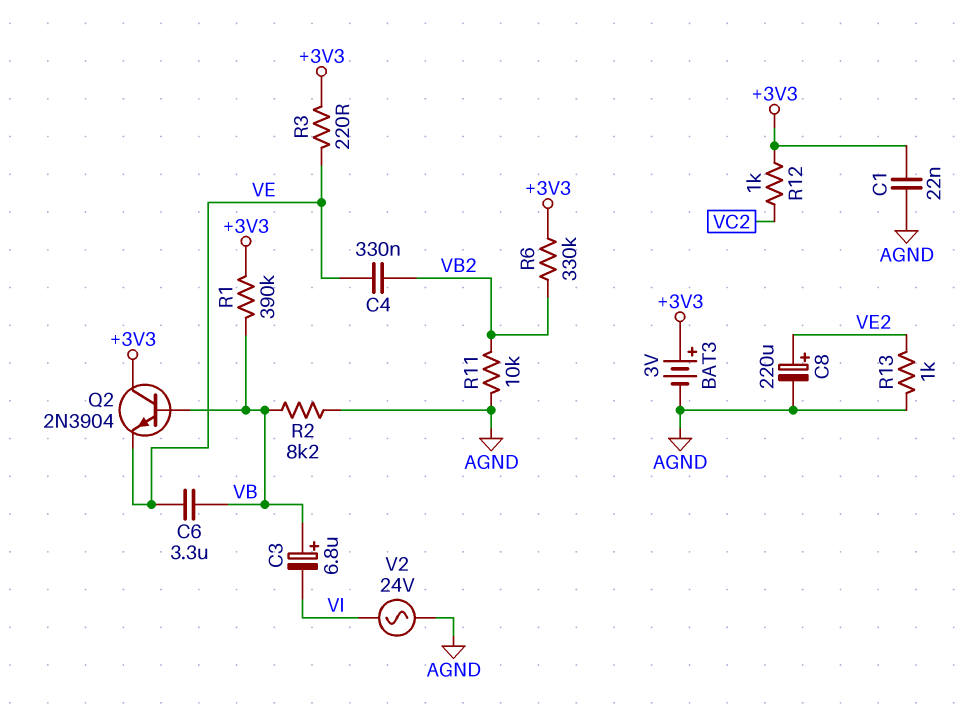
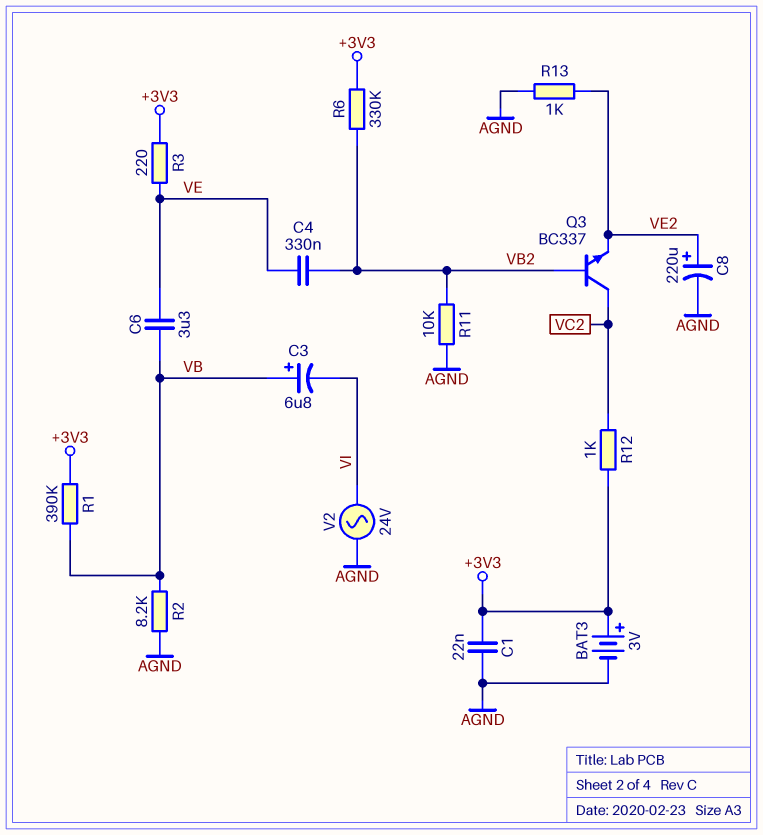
Q2: NPN 2N3904 (B VB, C +3V3, E VE) -> none
Q3: none -> NPN BC337 (B VB2, C VC2, E VE2)

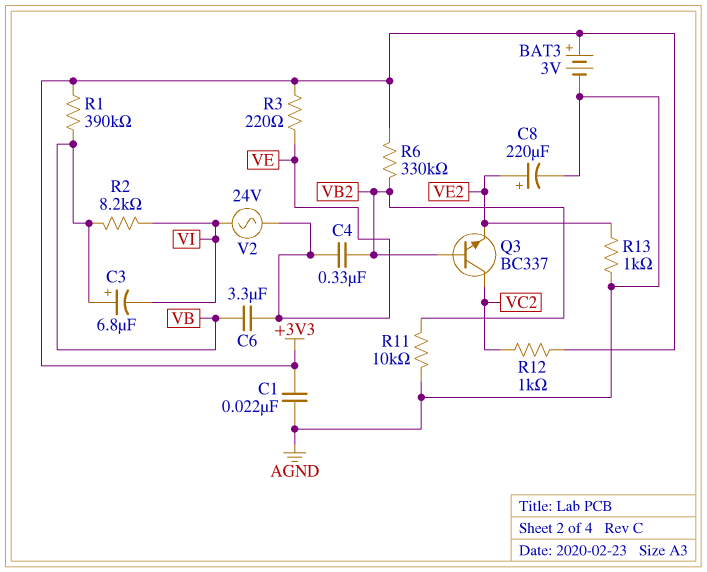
R2: 8.2k (AGND, VB) -> 8.2k (VB, VI)
V2: AC 24V (AGND, VI) -> AC 24V (VE, VI)

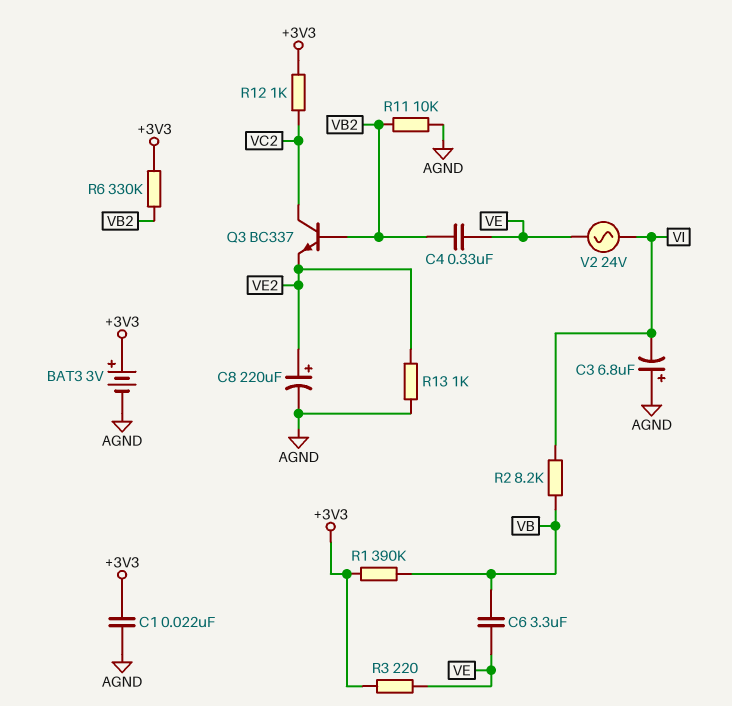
C3: 6.8uF (plus VB, minus VI) -> 6.8uF (plus AGND, minus VI)

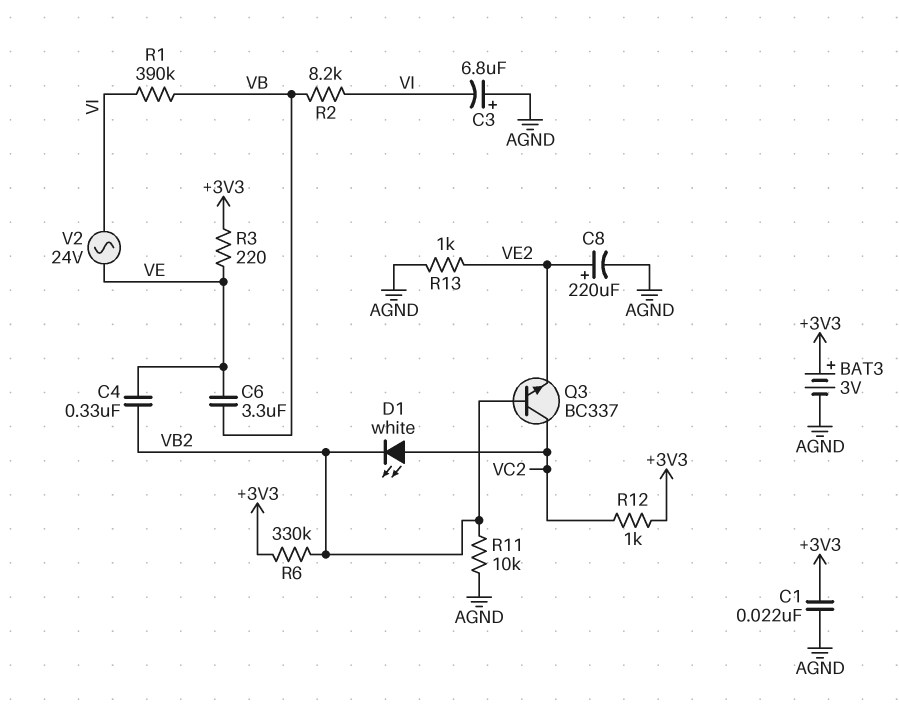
D1: none -> LED white (A VC2, K VB2)
R1: 390k (+3V3, VB) -> 390k (VB, VI)

